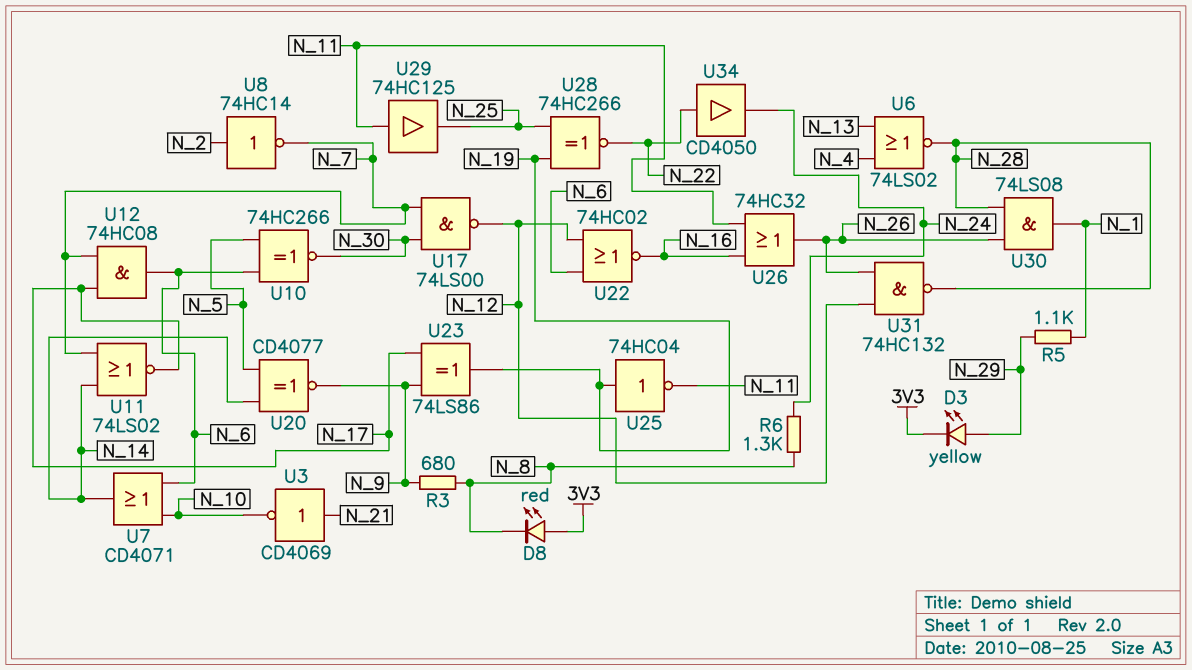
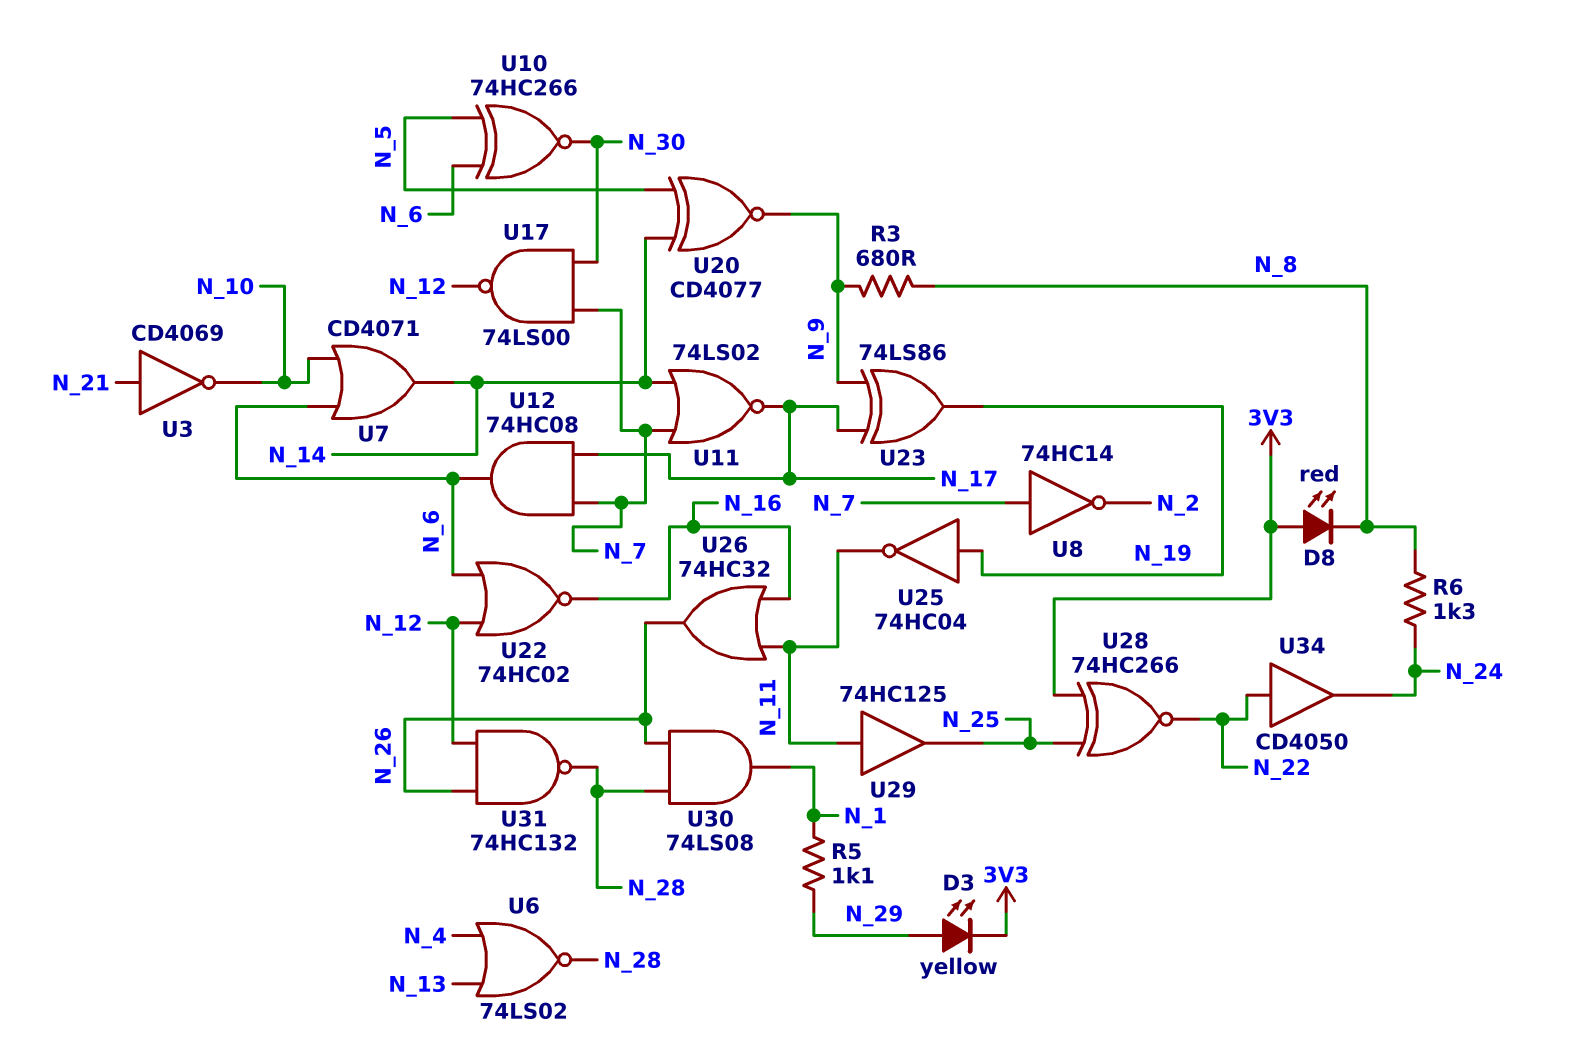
U8: NOT 74HC14 (in N_2, out N_7) -> NOT 74HC14 (in N_7, out N_2)
U28: XNOR 74HC266 (in N_19, in N_25, out N_22) -> XNOR 74HC266 (in 3V3, in N_25, out N_22)

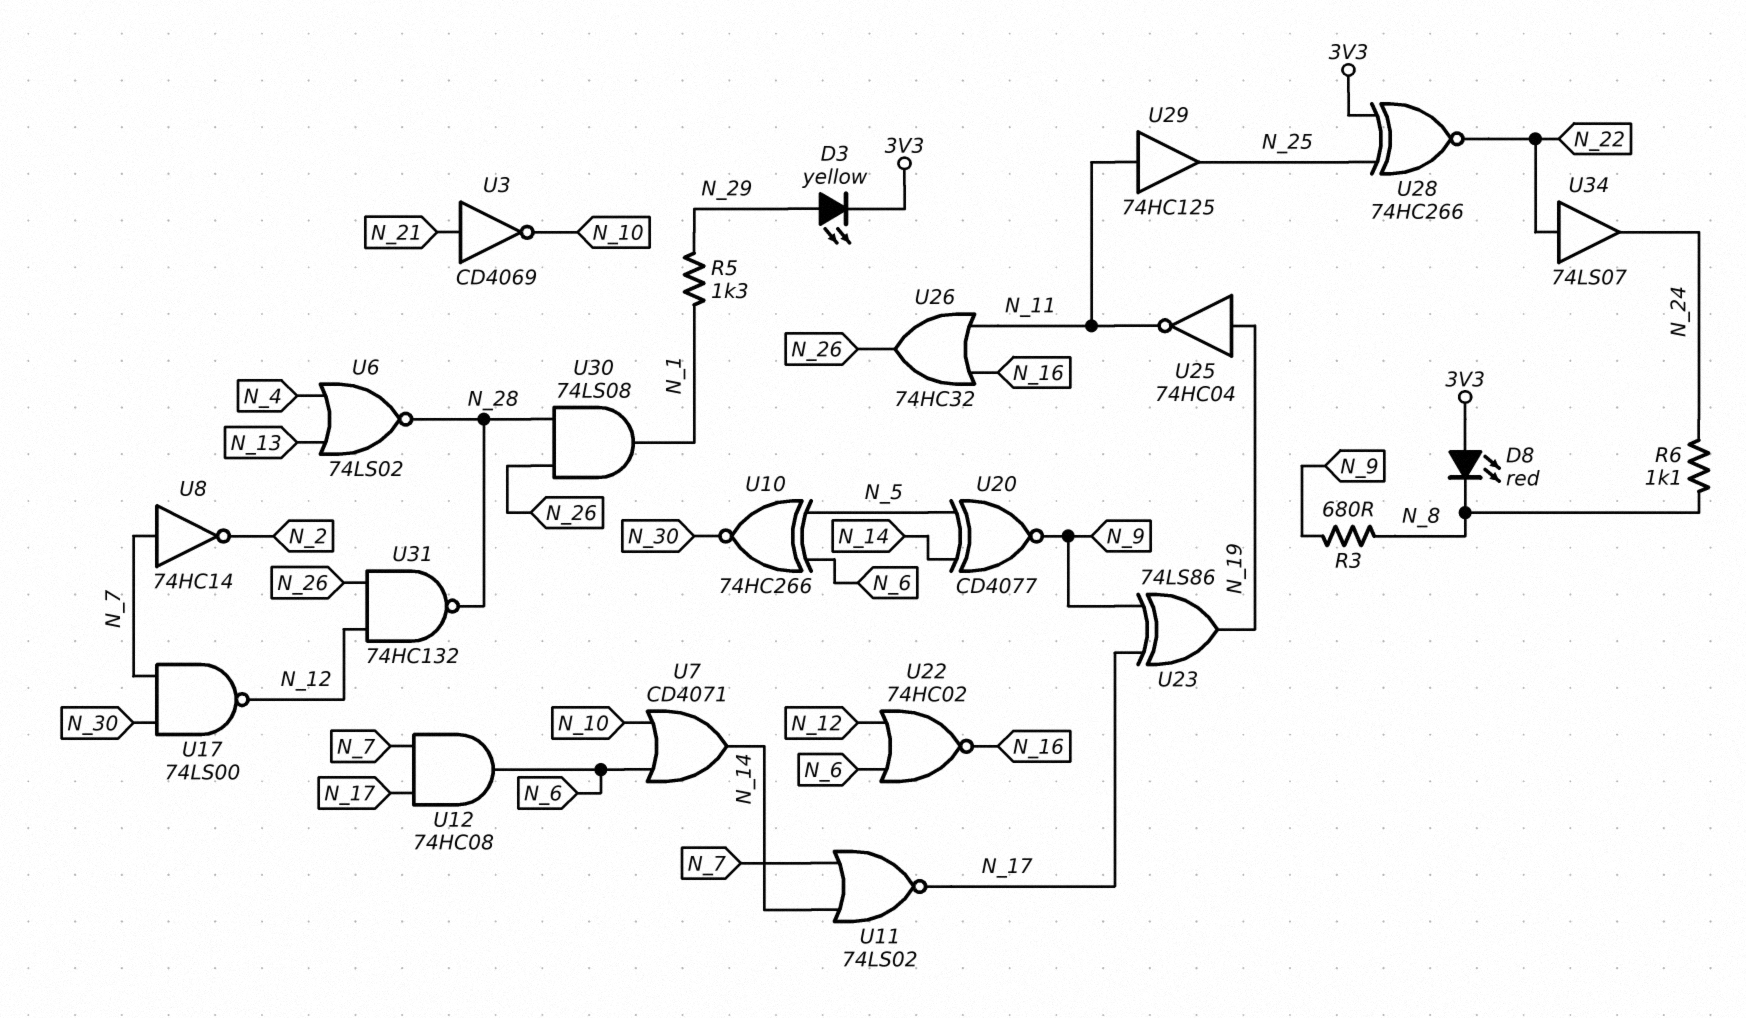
R5: 1.1k (N_1, N_29) -> 1.3k (N_1, N_29)
R6: 1.3k (N_8, N_24) -> 1.1k (N_8, N_24)
U34: buffer CD4050 (in N_22, out N_24) -> buffer 74LS07 (in N_22, out N_24)

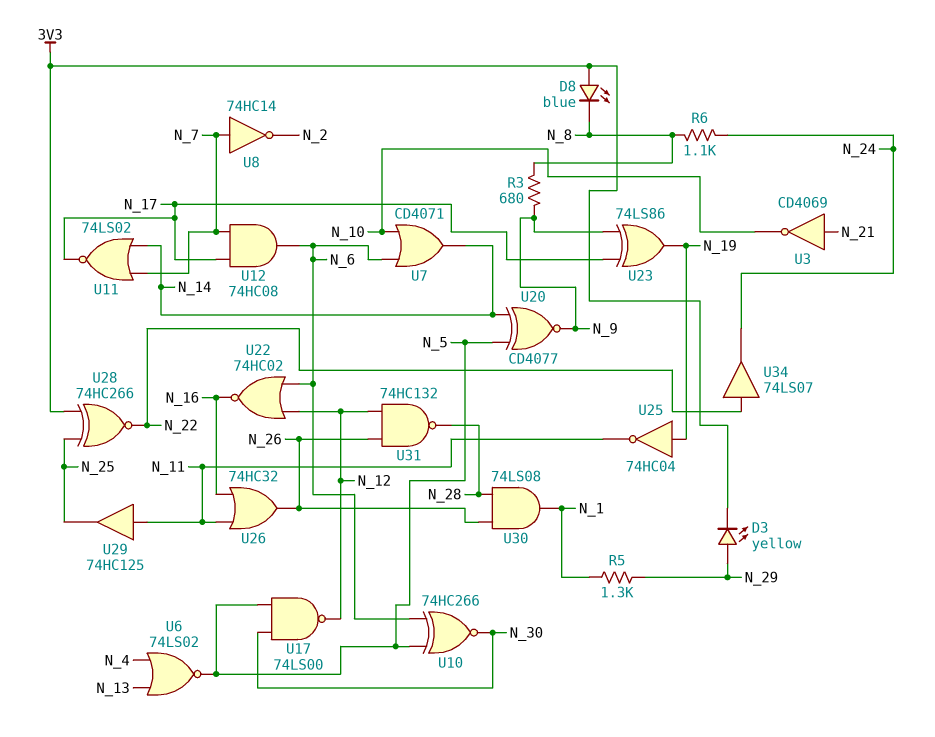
D8: LED red (A 3V3, K N_8) -> LED blue (A 3V3, K N_8)
U6: NOR 74LS02 (in N_4, in N_13, out N_28) -> NOR 74LS02 (in N_4, in N_13, out N_5)
U17: NAND 74LS00 (in N_7, in N_30, out N_12) -> NAND 74LS00 (in N_5, in N_30, out N_12)

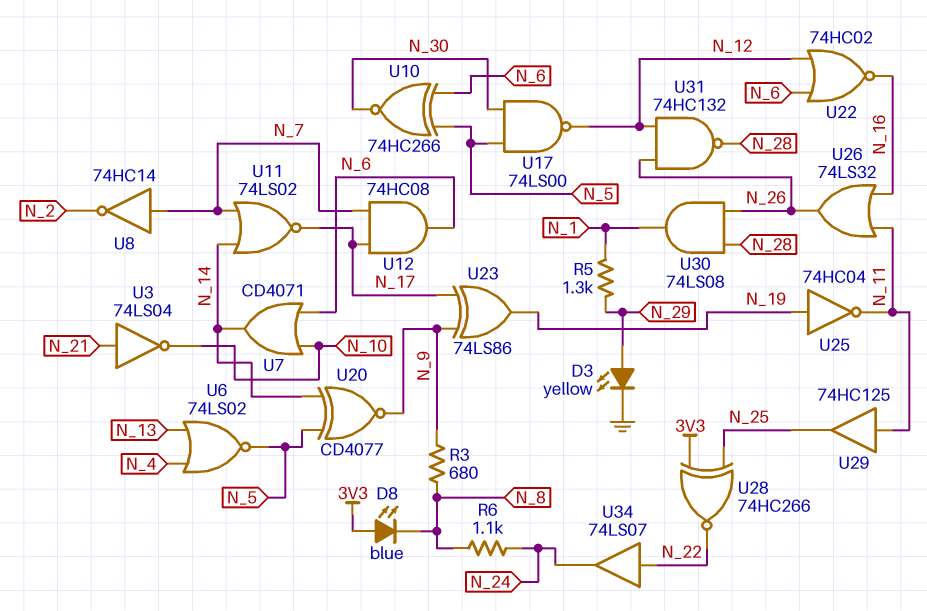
D3: LED yellow (A N_29, K 3V3) -> LED yellow (A N_29, K GND)
U3: NOT CD4069 (in N_21, out N_10) -> NOT 74LS04 (in N_21, out N_10)
U26: OR 74HC32 (in N_11, in N_16, out N_26) -> OR 74LS32 (in N_11, in N_16, out N_26)

